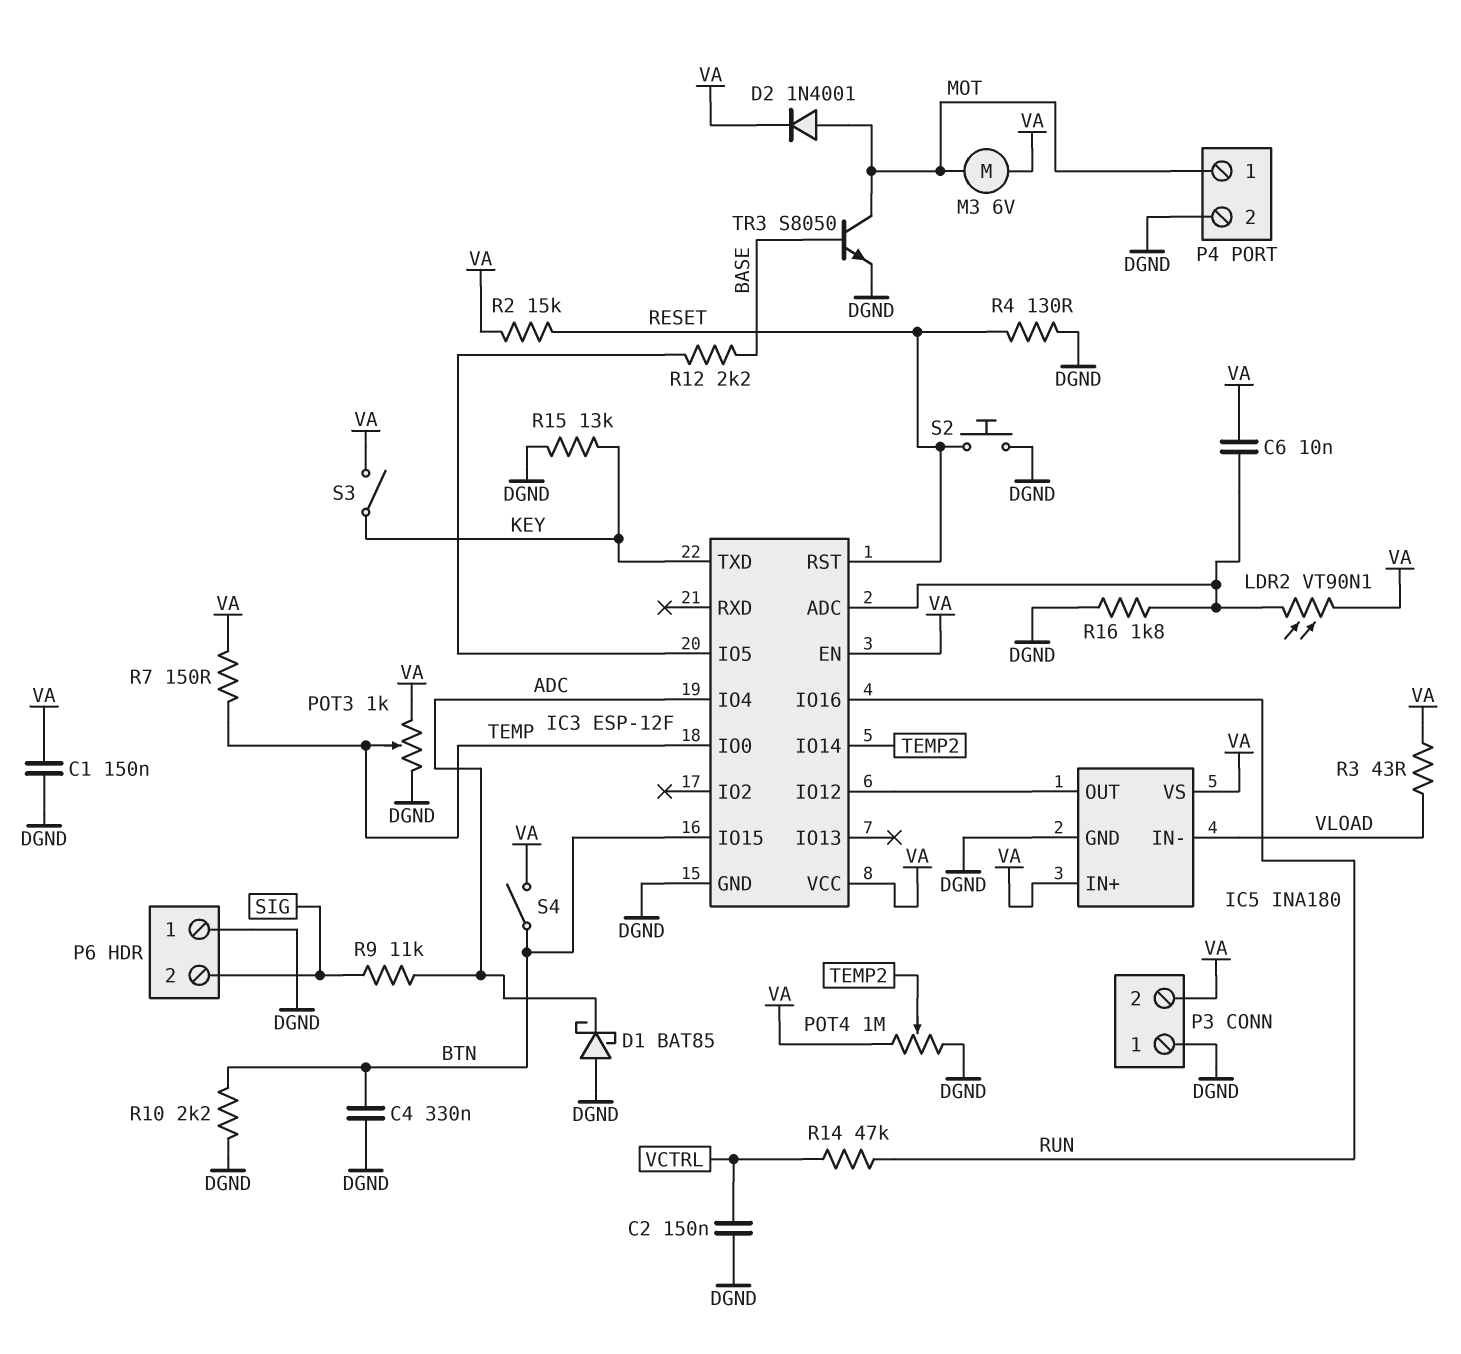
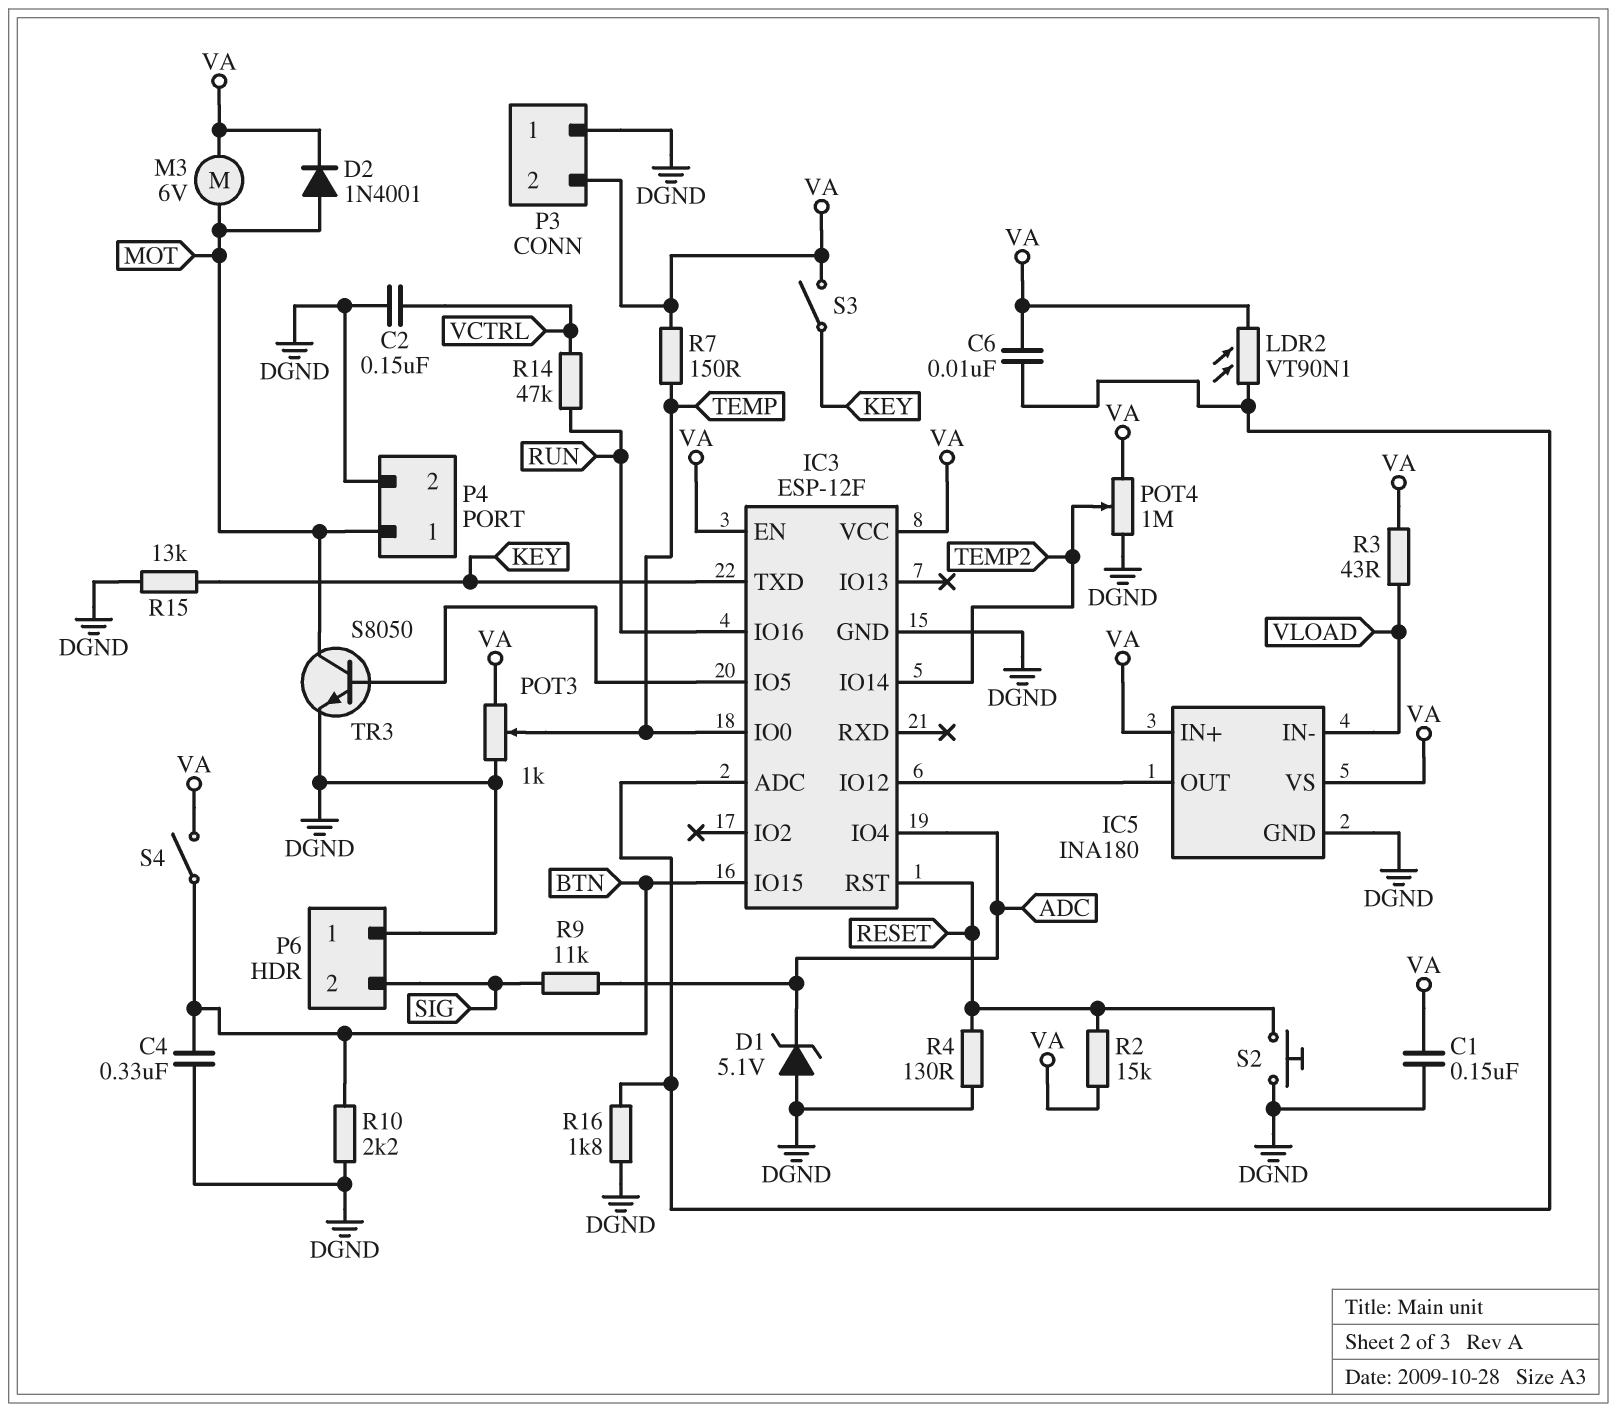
D1: schottky BAT85 (A DGND, K ADC) -> zener 5.1V (A DGND, K ADC)
R12: 2.2k (BASE, IC3/IO5) -> none
TR3: NPN S8050 (B BASE, C MOT, E DGND) -> NPN S8050 (B IC3/IO5, C MOT, E DGND)

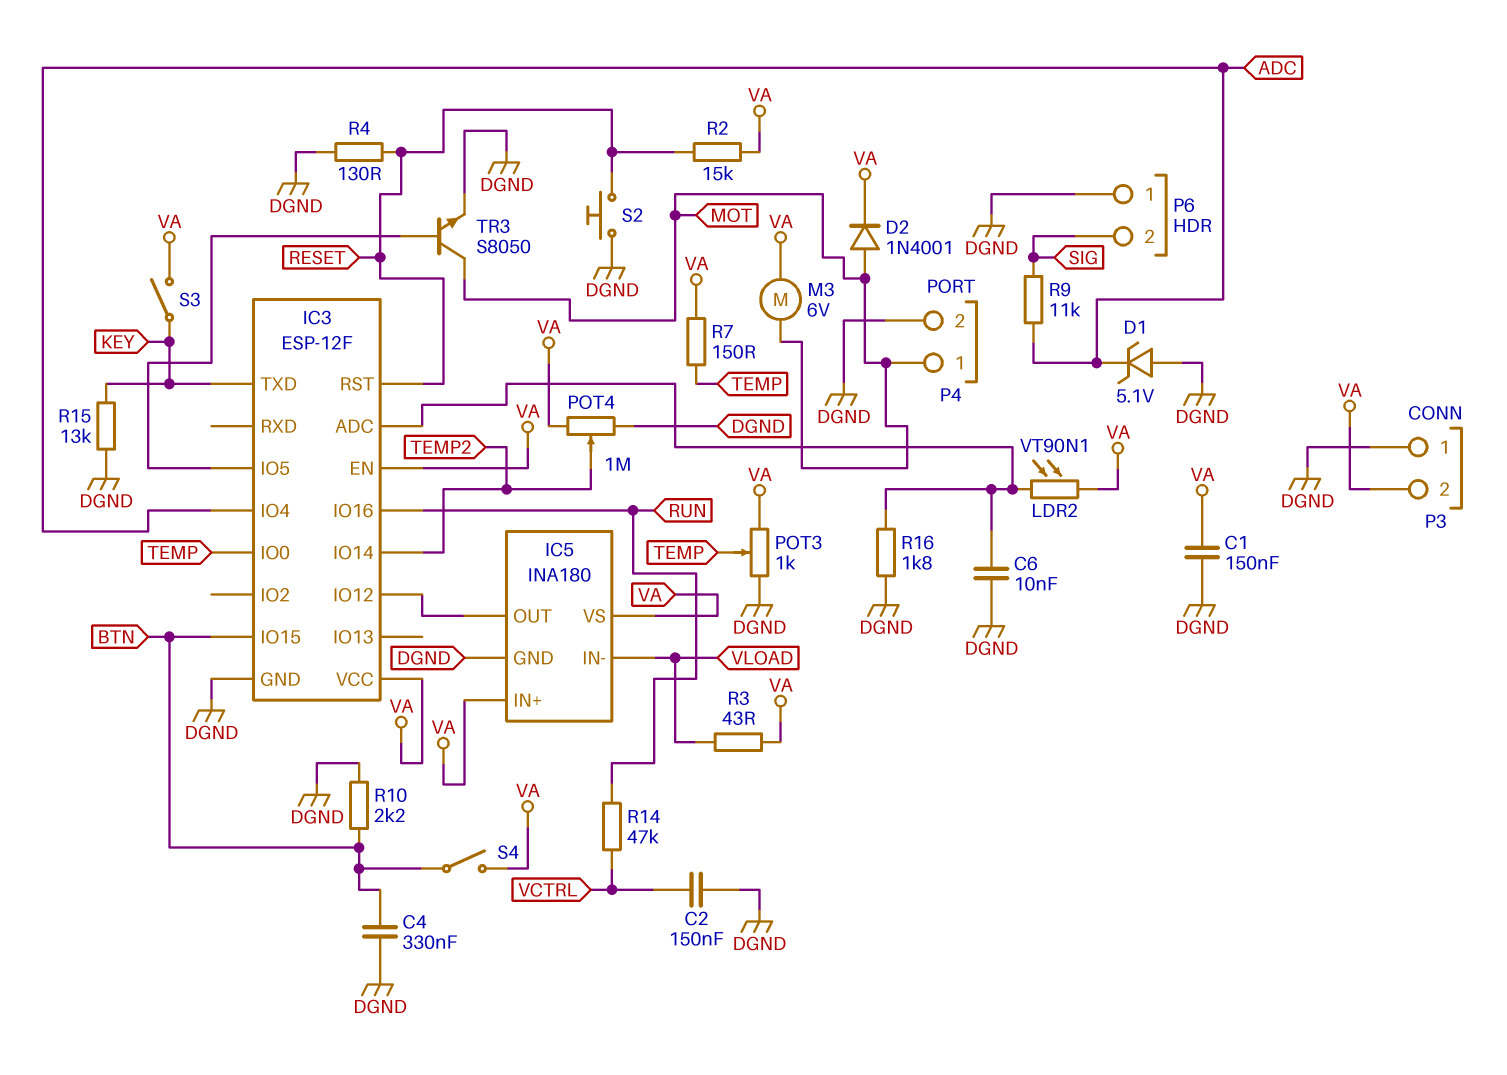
C6: 10nF (IC3/ADC, VA) -> 10nF (DGND, IC3/ADC)

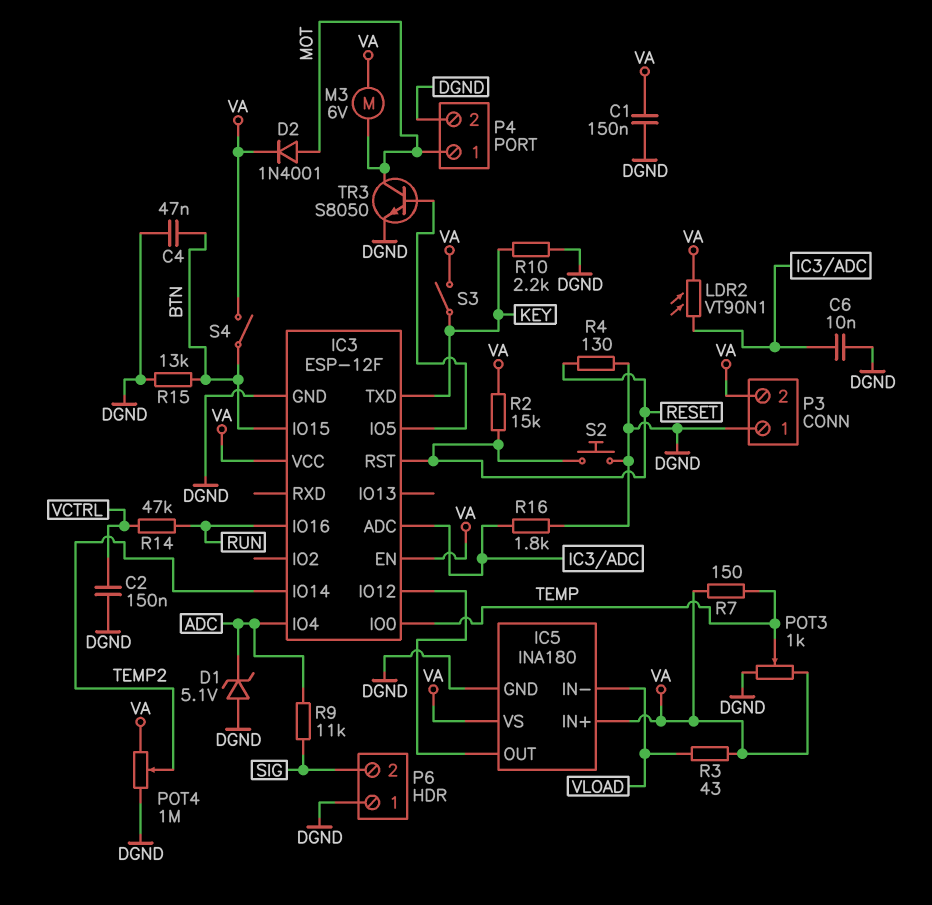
C4: 330nF (BTN, DGND) -> 47nF (BTN, DGND)
R10: 2.2k (BTN, DGND) -> 2.2k (DGND, KEY)
R15: 13k (DGND, KEY) -> 13k (BTN, DGND)

